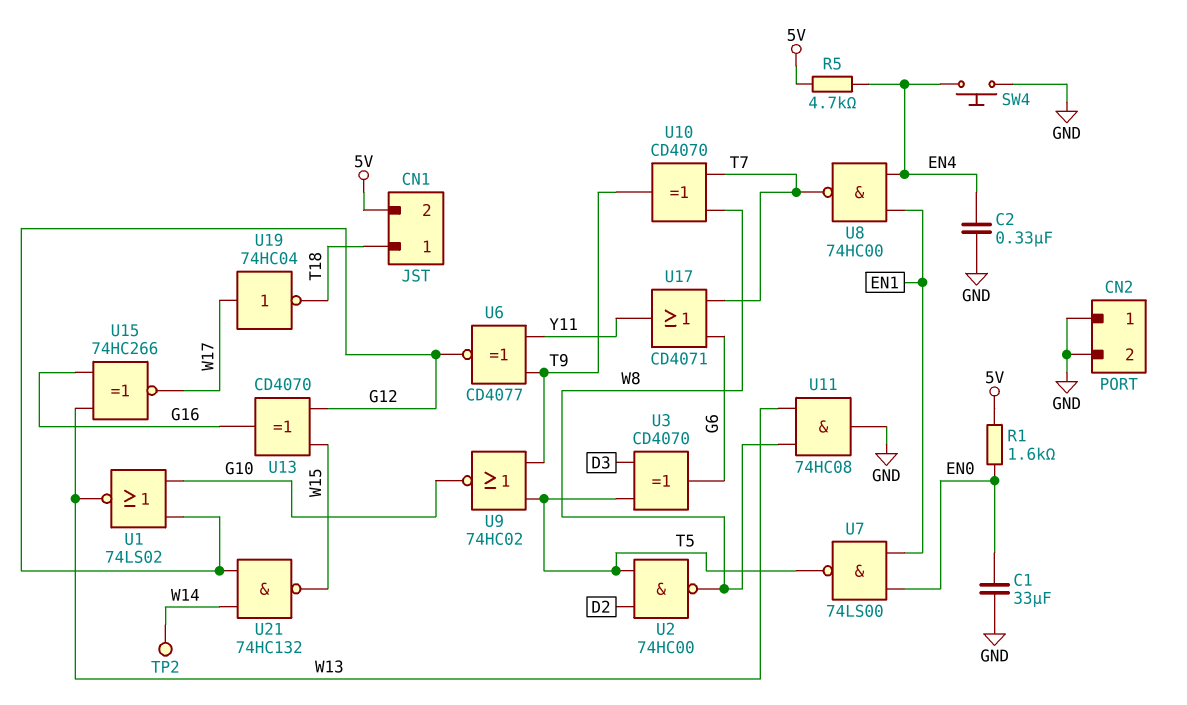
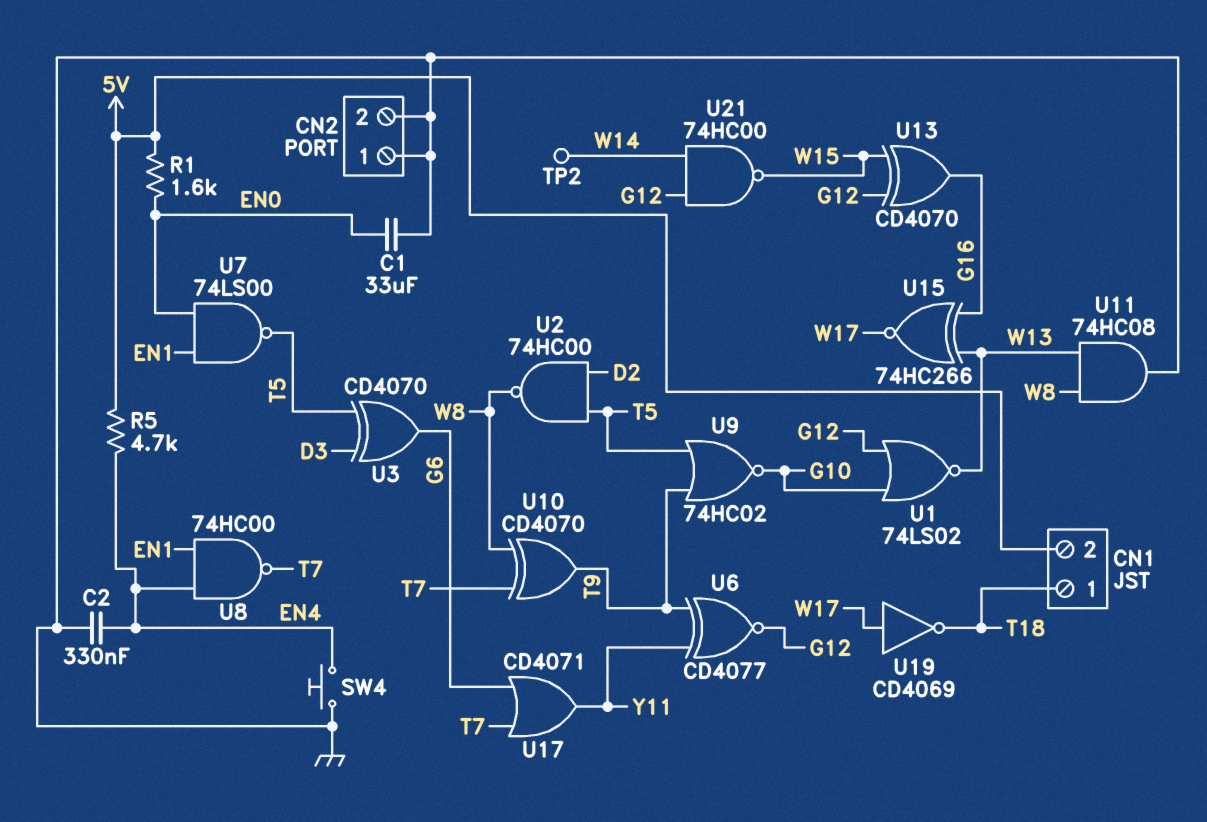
U19: NOT 74HC04 (in W17, out T18) -> NOT CD4069 (in W17, out T18)
U21: NAND 74HC132 (in G12, in W14, out W15) -> NAND 74HC00 (in G12, in W14, out W15)

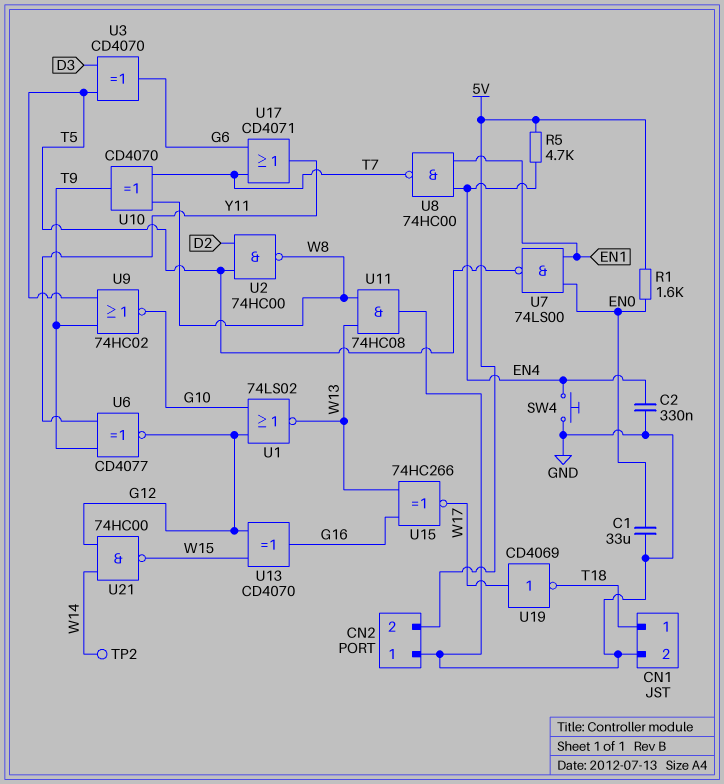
CN1 pin 2: 5V -> GND
CN2 pin 2: GND -> 5V

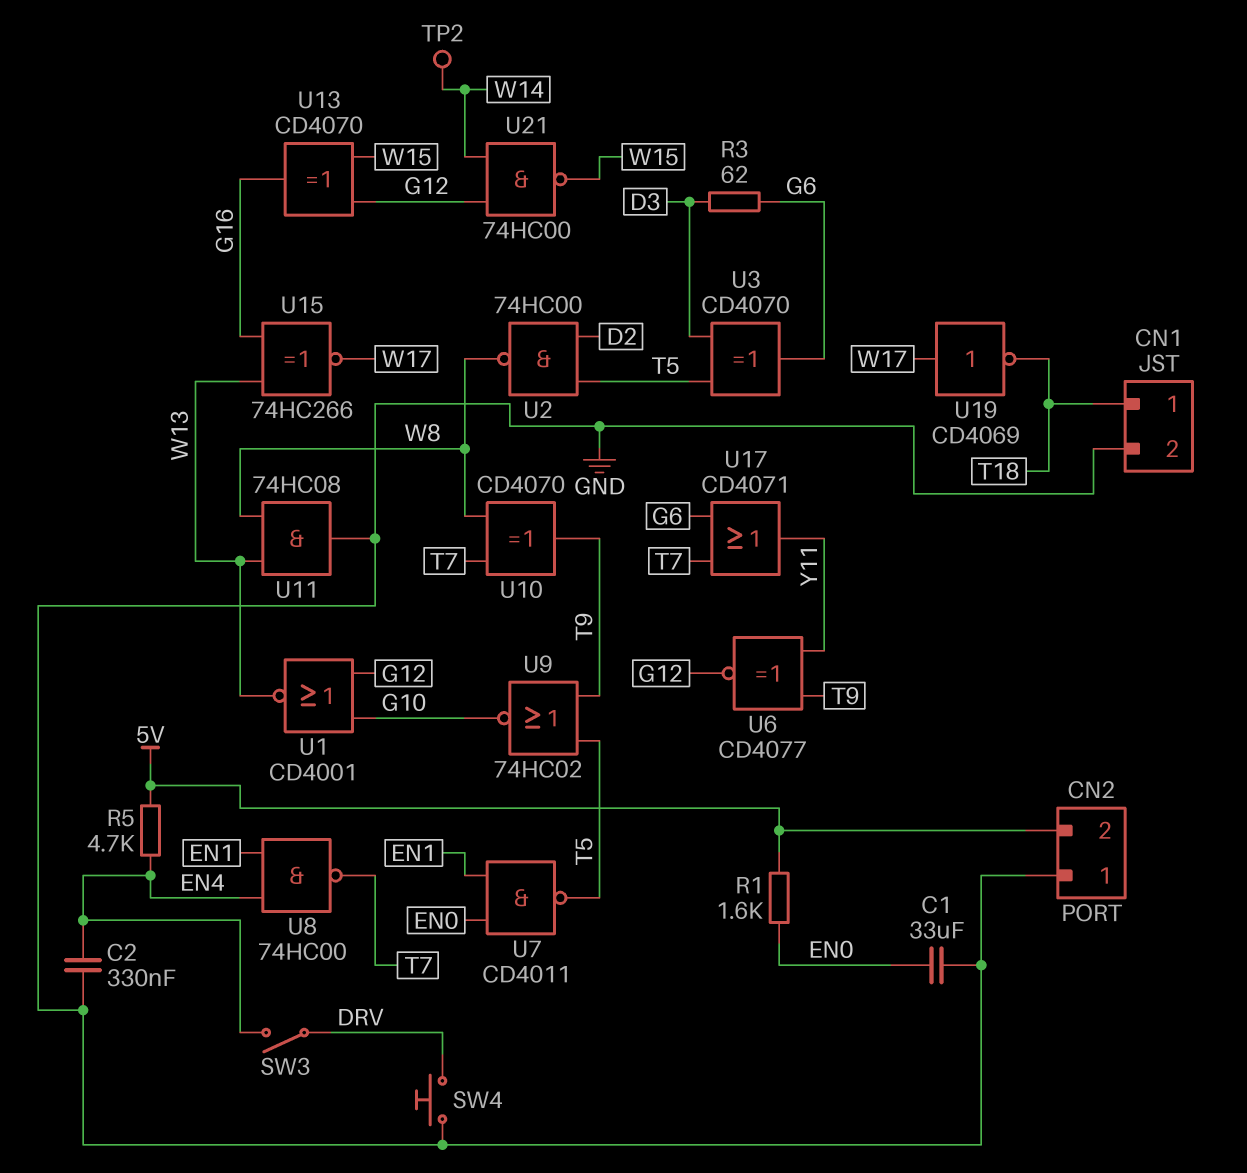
R3: none -> 62 (D3, G6)
SW3: none -> switch (DRV, EN4)
SW4: button (EN4, GND) -> button (DRV, GND)
U1: NOR 74LS02 (in G10, in G12, out W13) -> NOR CD4001 (in G10, in G12, out W13)
U7: NAND 74LS00 (in EN0, in EN1, out T5) -> NAND CD4011 (in EN0, in EN1, out T5)

